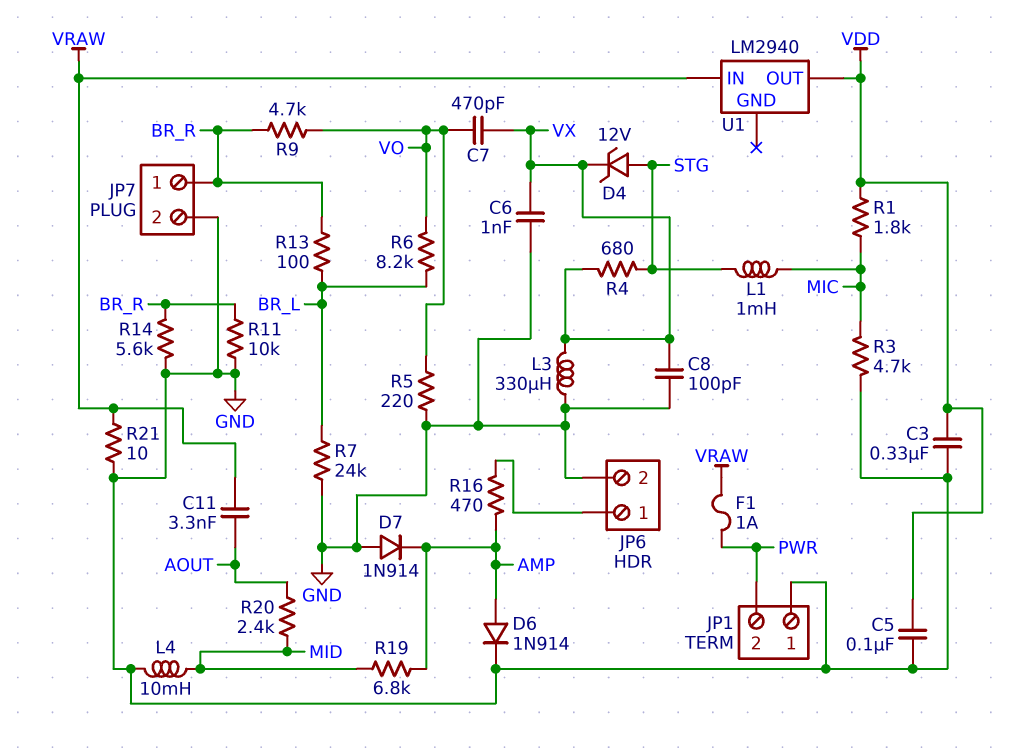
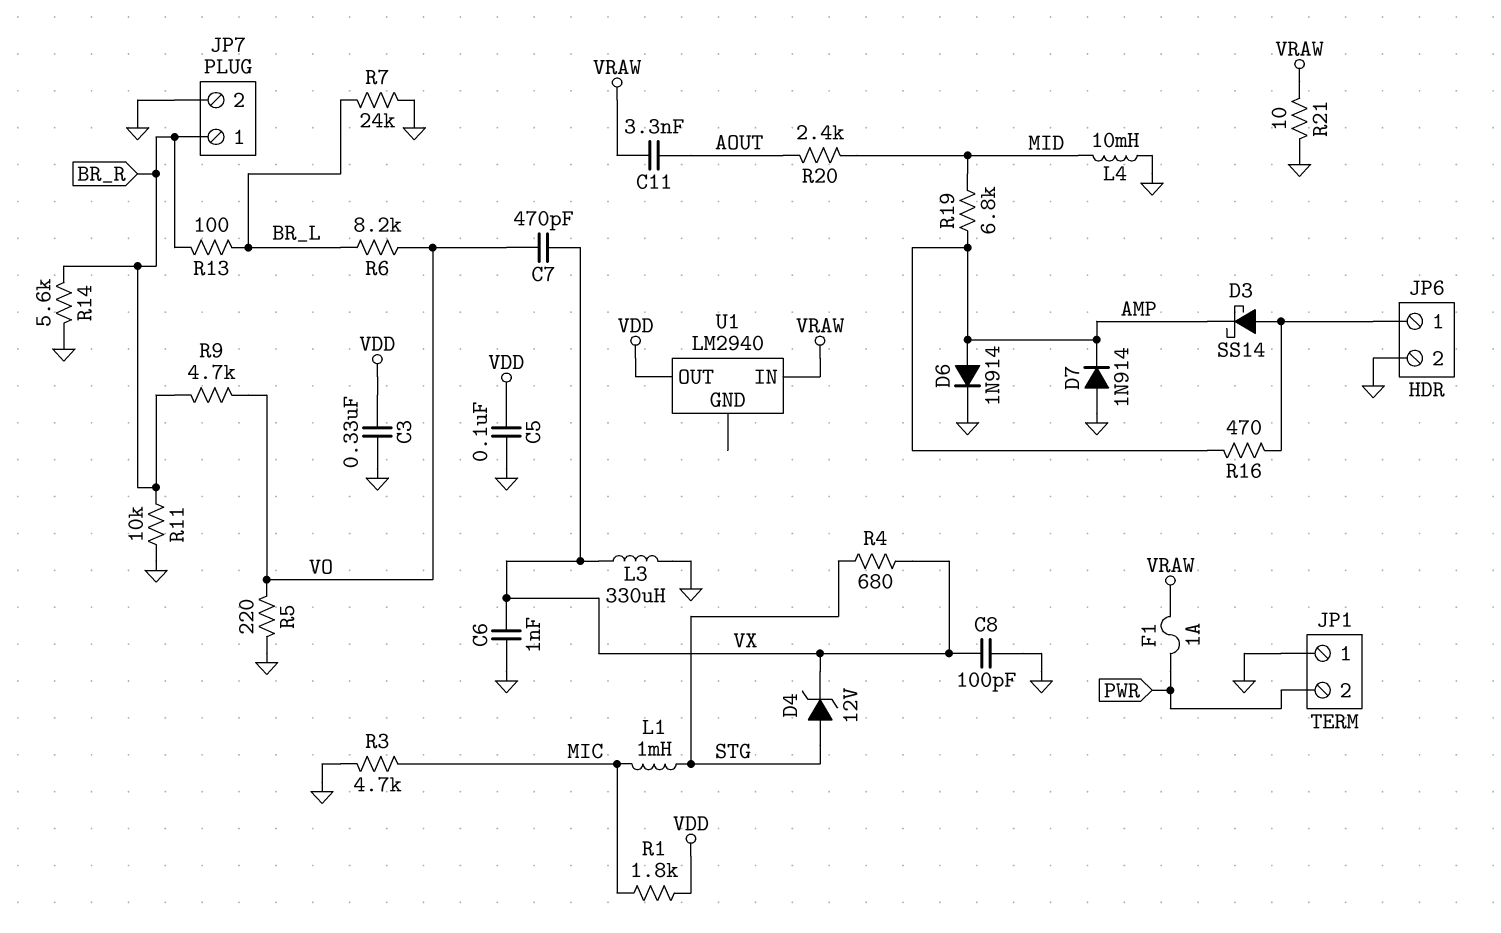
D3: none -> schottky SS14 (A JP6/1, K AMP)

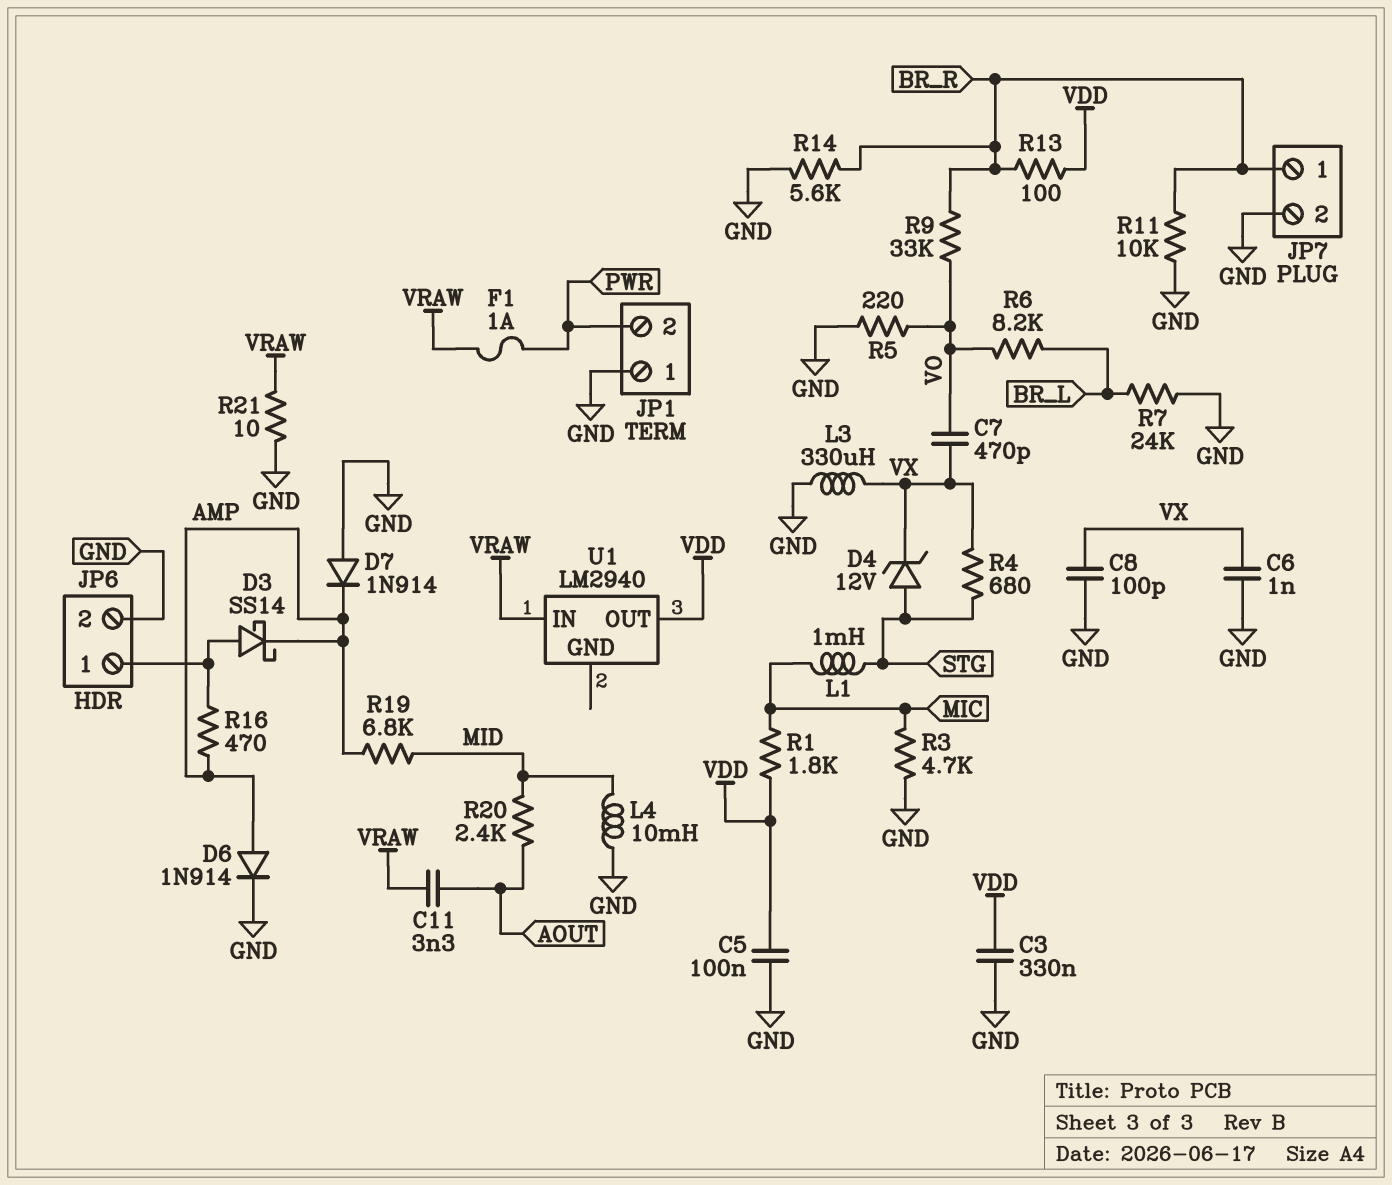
R9: 4.7k (BR_R, VO) -> 33k (BR_R, VO)
R13: 100 (BR_L, BR_R) -> 100 (BR_R, VDD)

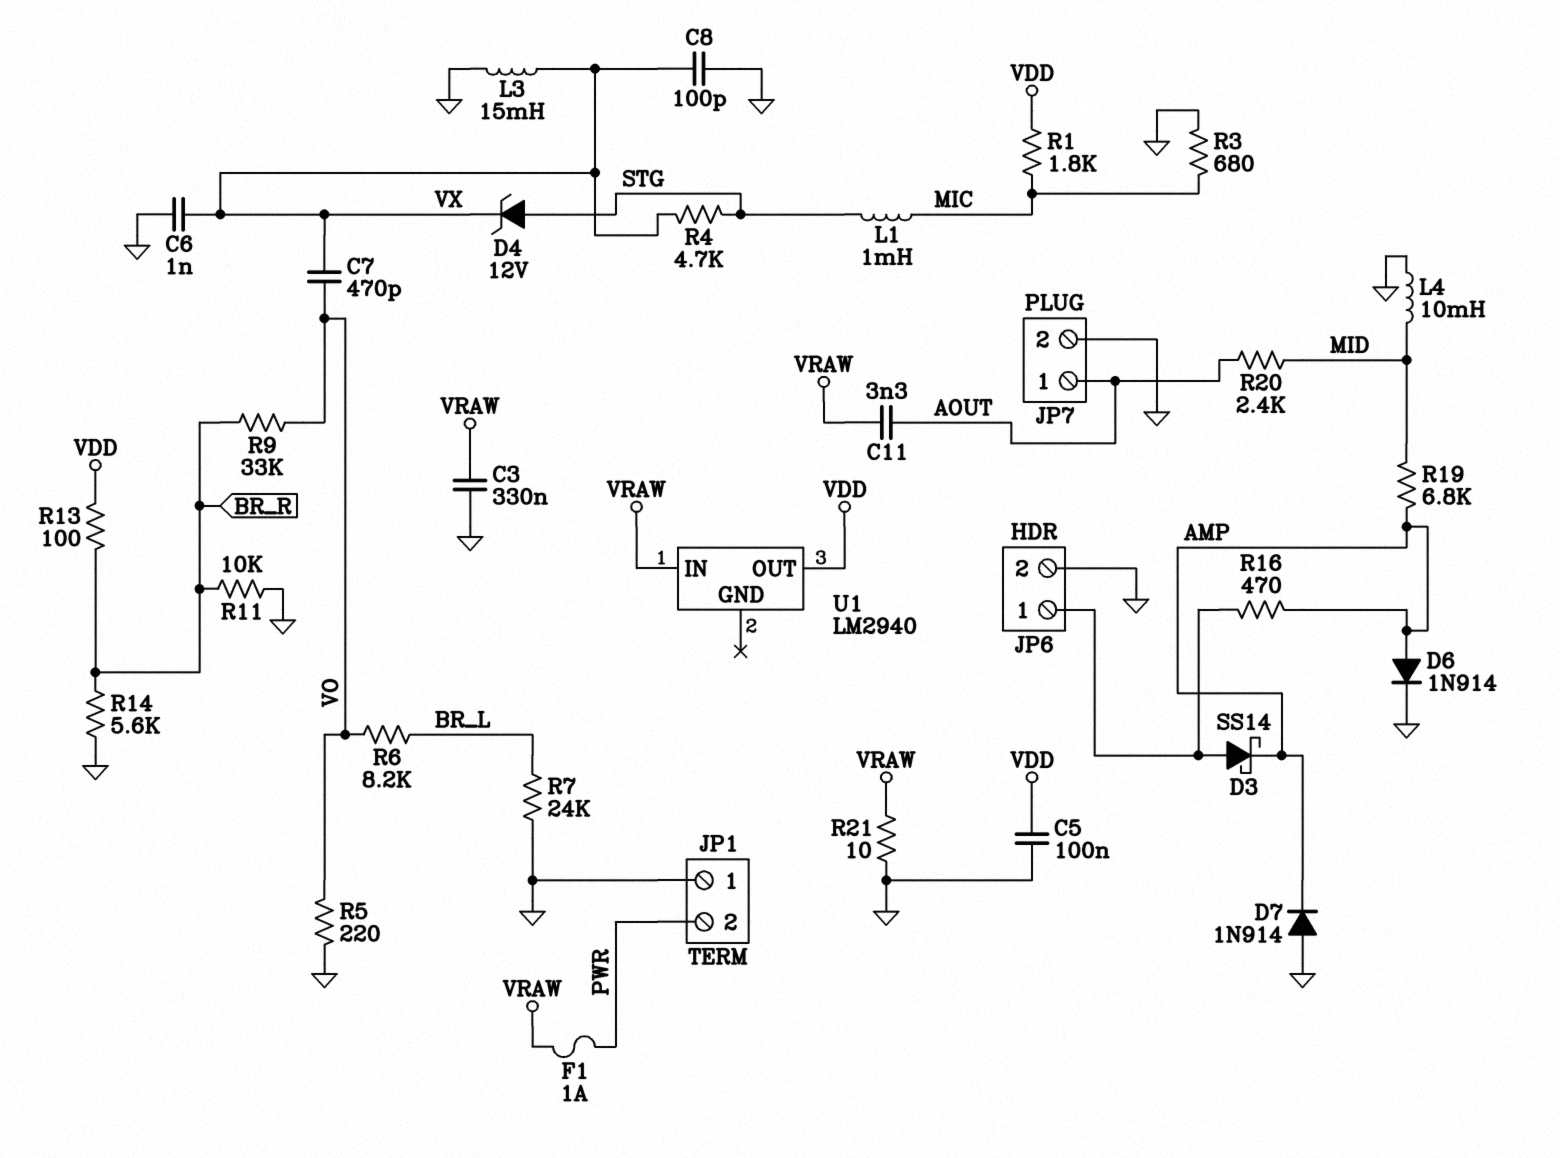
C3: 330nF (GND, VDD) -> 330nF (GND, VRAW)
JP7 pin 1: BR_R -> AOUT
L3: 330uH (GND, VX) -> 15mH (GND, VX)
R3: 4.7k (GND, MIC) -> 680 (GND, MIC)
R4: 680 (STG, VX) -> 4.7k (STG, VX)

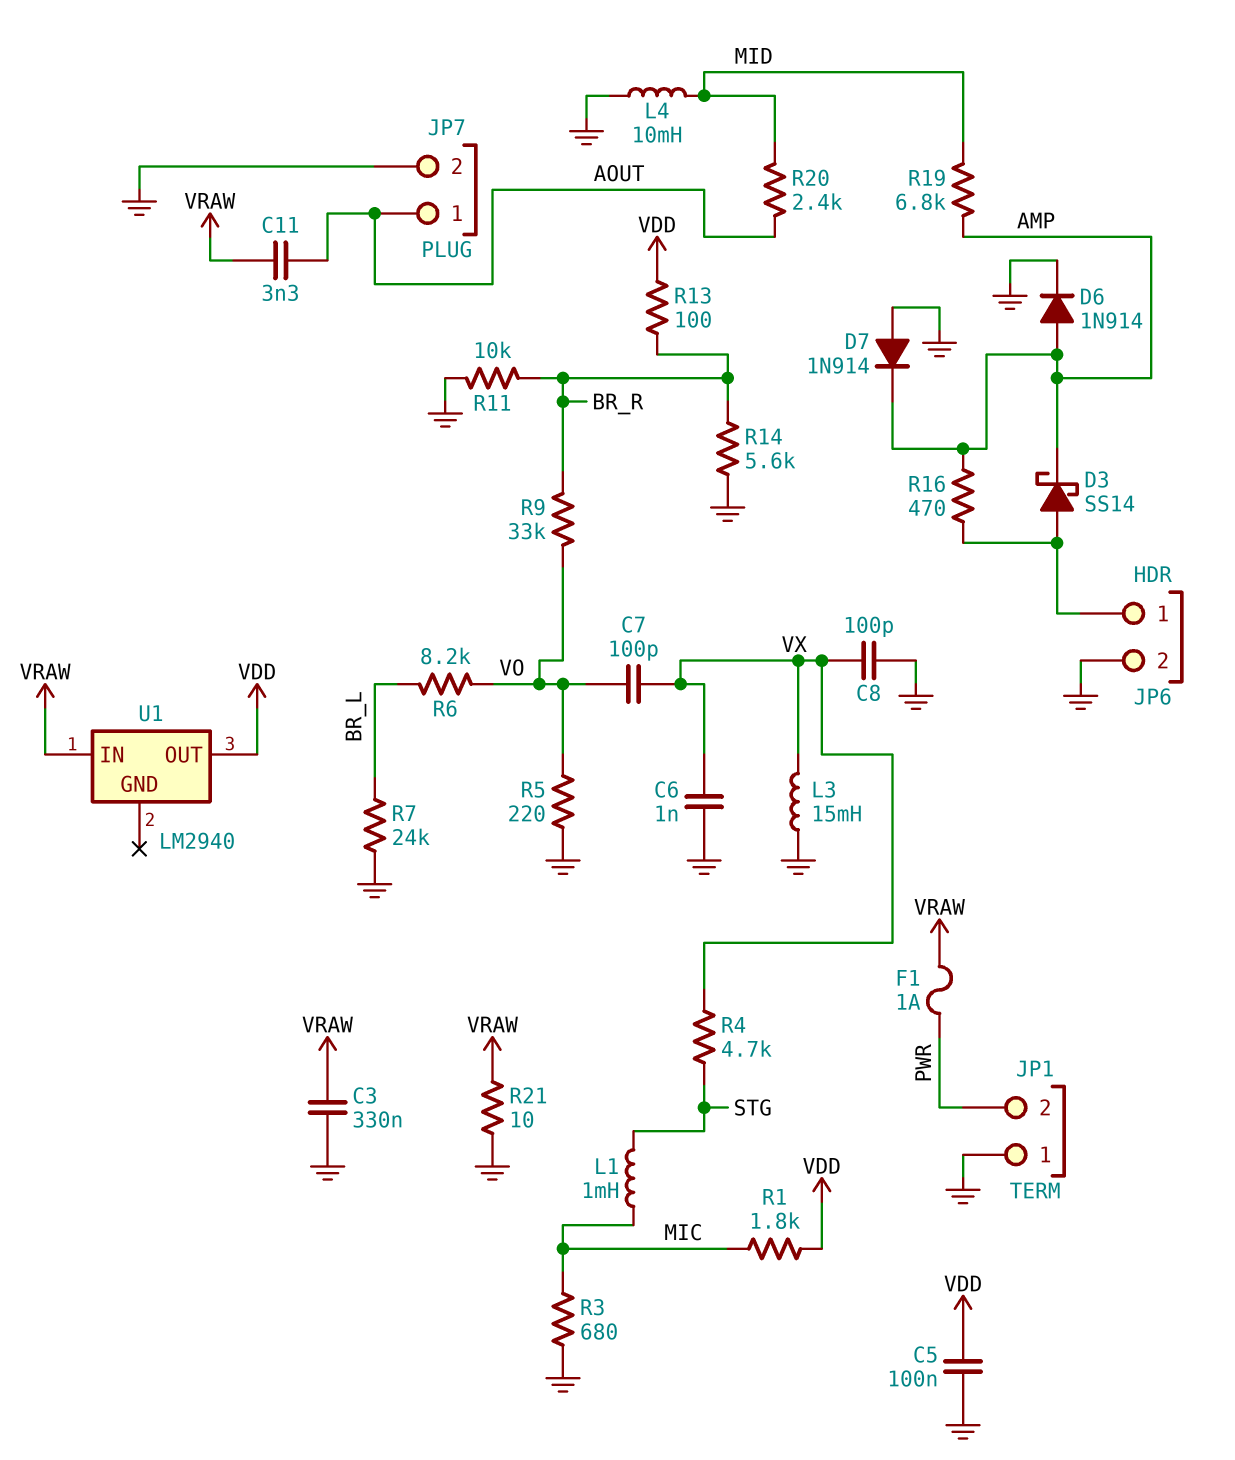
C7: 470pF (VO, VX) -> 100pF (VO, VX)
D4: zener 12V (A STG, K VX) -> none

